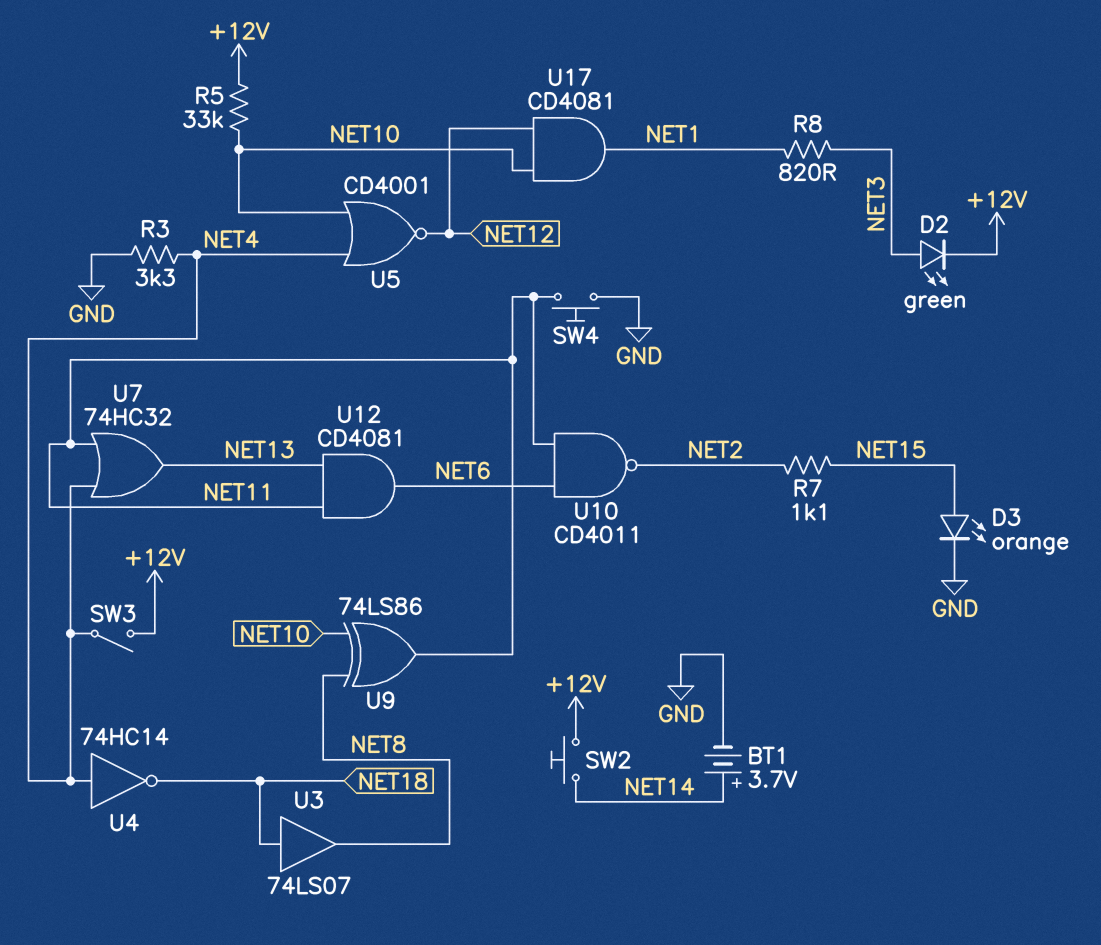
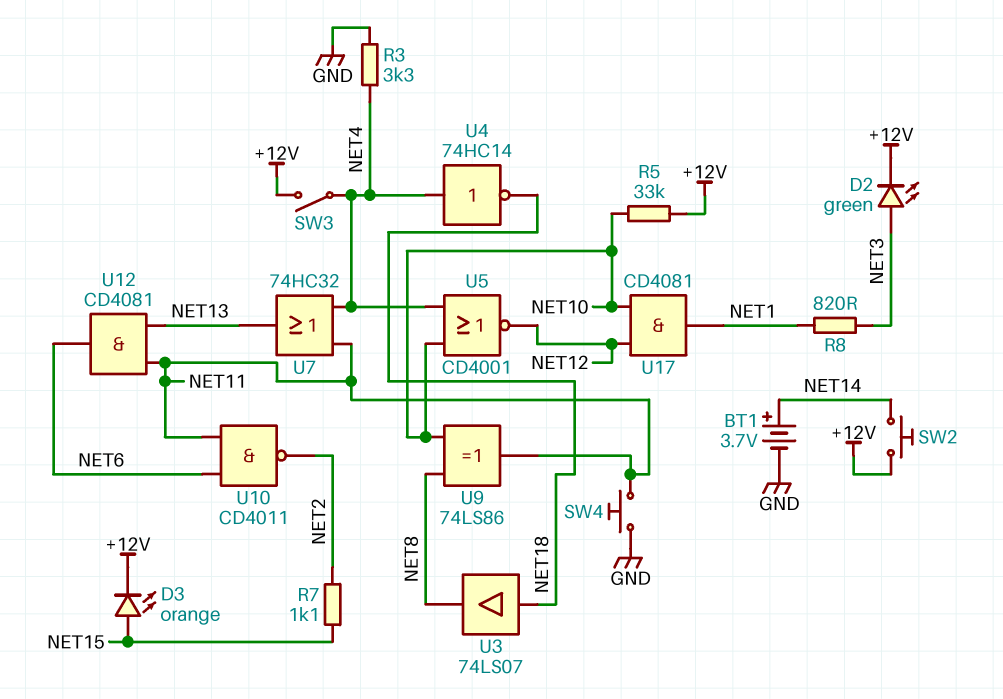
D3: LED orange (A NET15, K GND) -> LED orange (A NET15, K +12V)

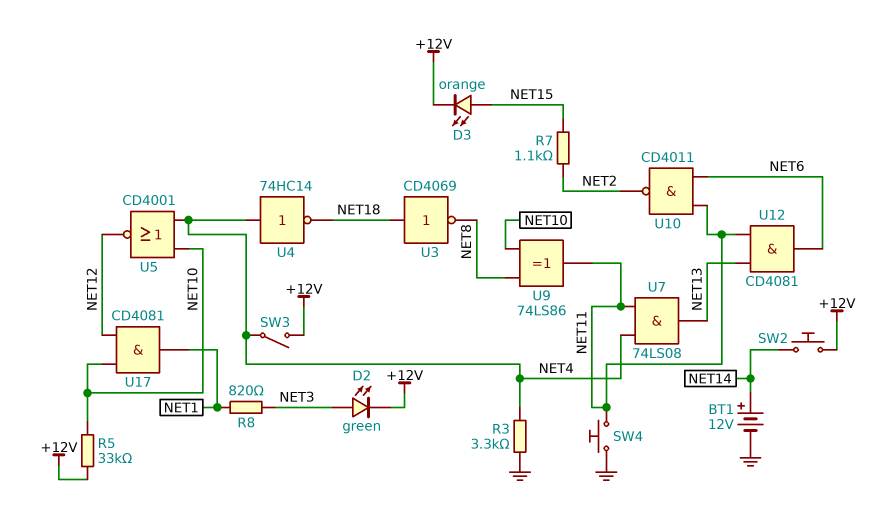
BT1: 3.7V (plus NET14, minus GND) -> 12V (plus NET14, minus GND)
U3: buffer 74LS07 (in NET18, out NET8) -> NOT CD4069 (in NET18, out NET8)
U7: OR 74HC32 (in NET4, in NET11, out NET13) -> AND 74LS08 (in NET4, in NET11, out NET13)

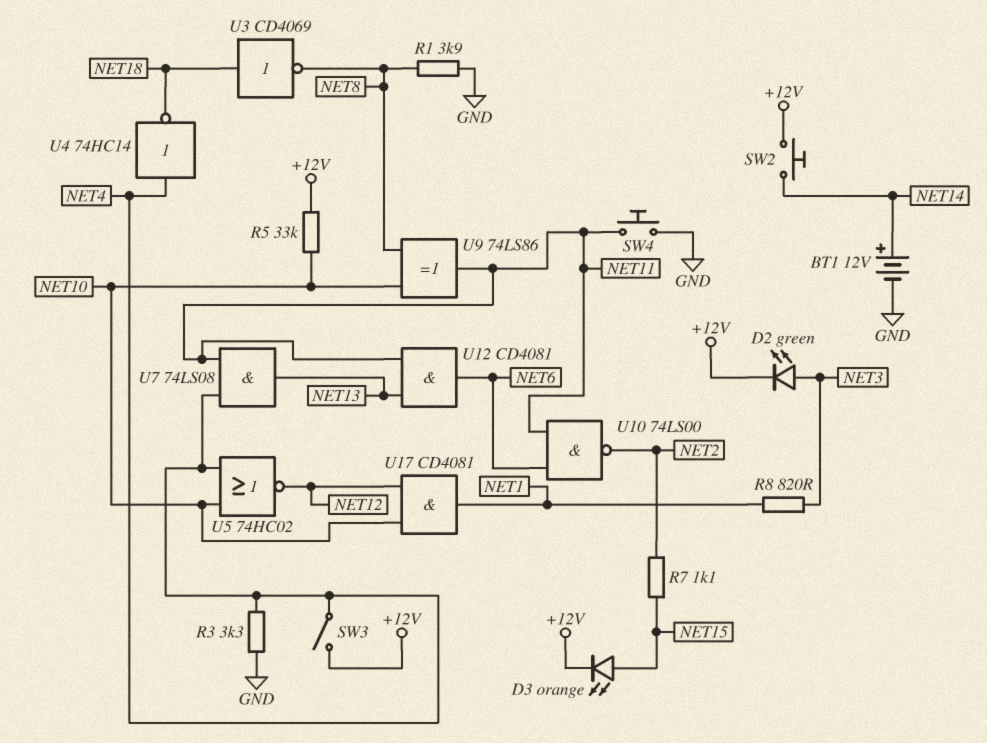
R1: none -> 3.9k (GND, NET8)
U5: NOR CD4001 (in NET4, in NET10, out NET12) -> NOR 74HC02 (in NET4, in NET10, out NET12)
U10: NAND CD4011 (in NET6, in NET11, out NET2) -> NAND 74LS00 (in NET6, in NET11, out NET2)

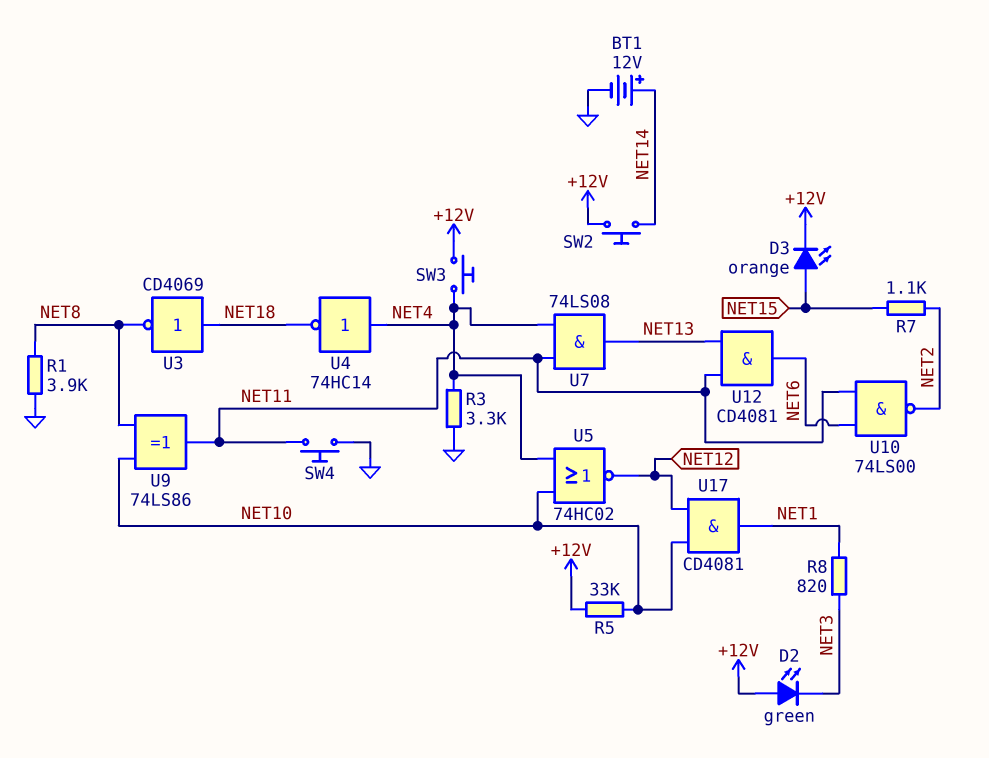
D2: LED green (A NET3, K +12V) -> LED green (A +12V, K NET3)
SW3: switch (+12V, NET4) -> button (+12V, NET4)

